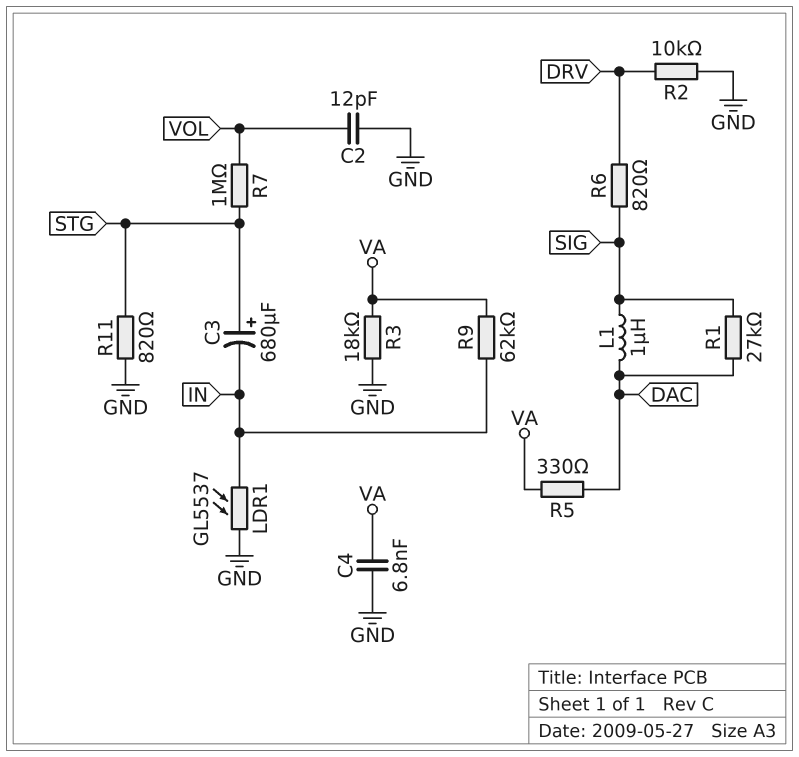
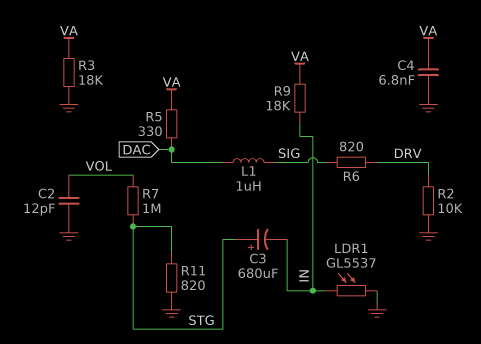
R1: 27k (DAC, SIG) -> none
R9: 62k (IN, VA) -> 18k (IN, VA)

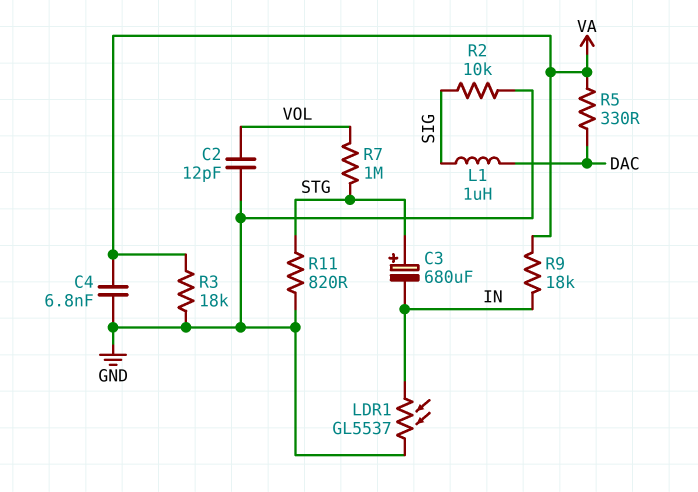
R2: 10k (DRV, GND) -> 10k (GND, SIG)
R6: 820 (DRV, SIG) -> none

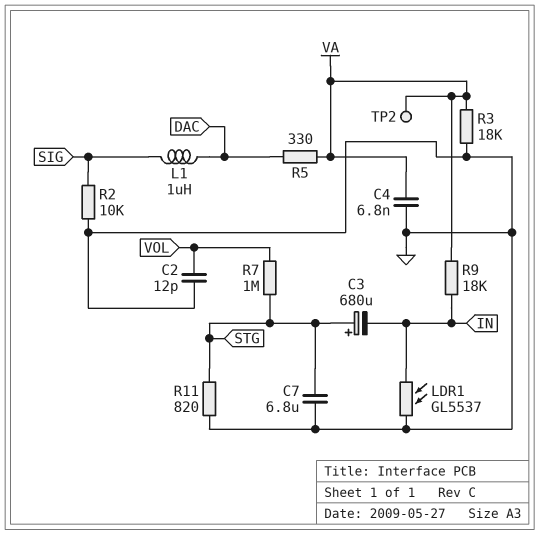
C7: none -> 6.8uF (GND, STG)
TP2: none -> test point (VA)

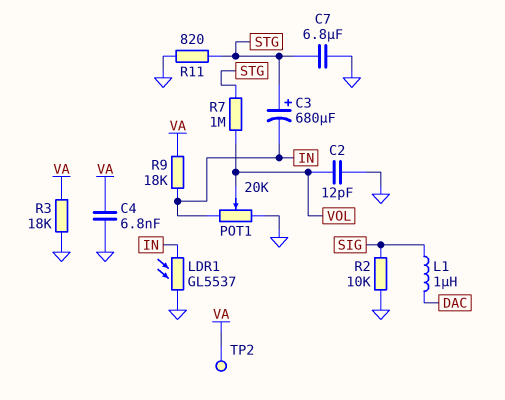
POT1: none -> 20k (GND, IN, wiper VOL)
R5: 330 (DAC, VA) -> none

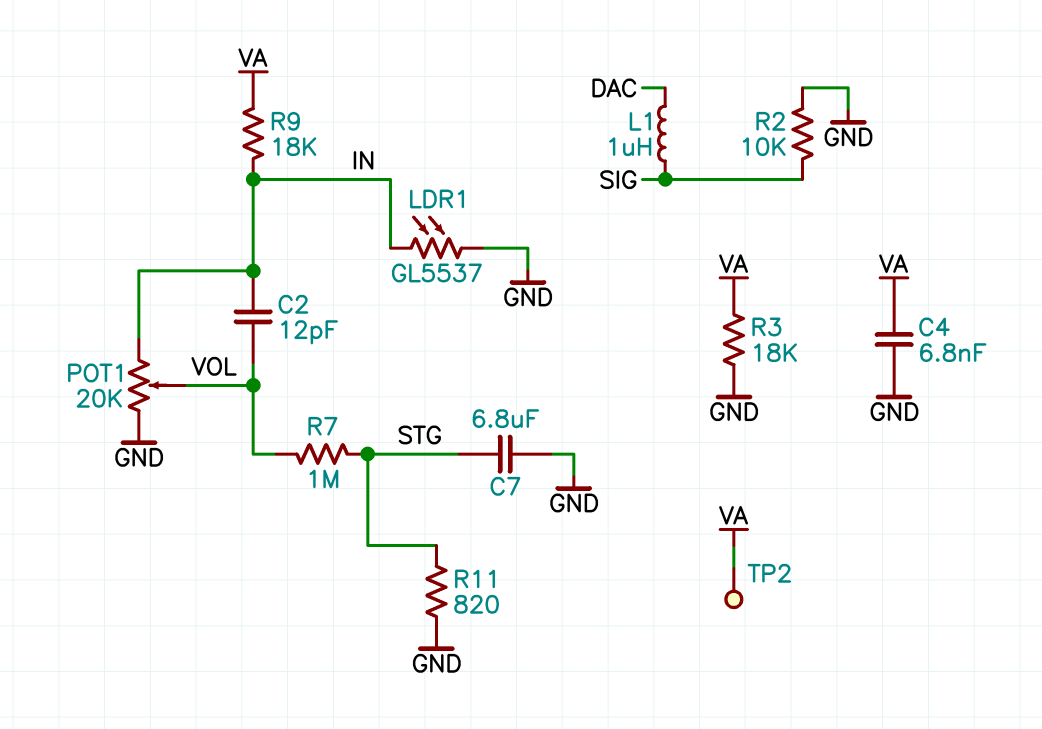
C2: 12pF (GND, VOL) -> 12pF (IN, VOL)
C3: 680uF (plus STG, minus IN) -> none

